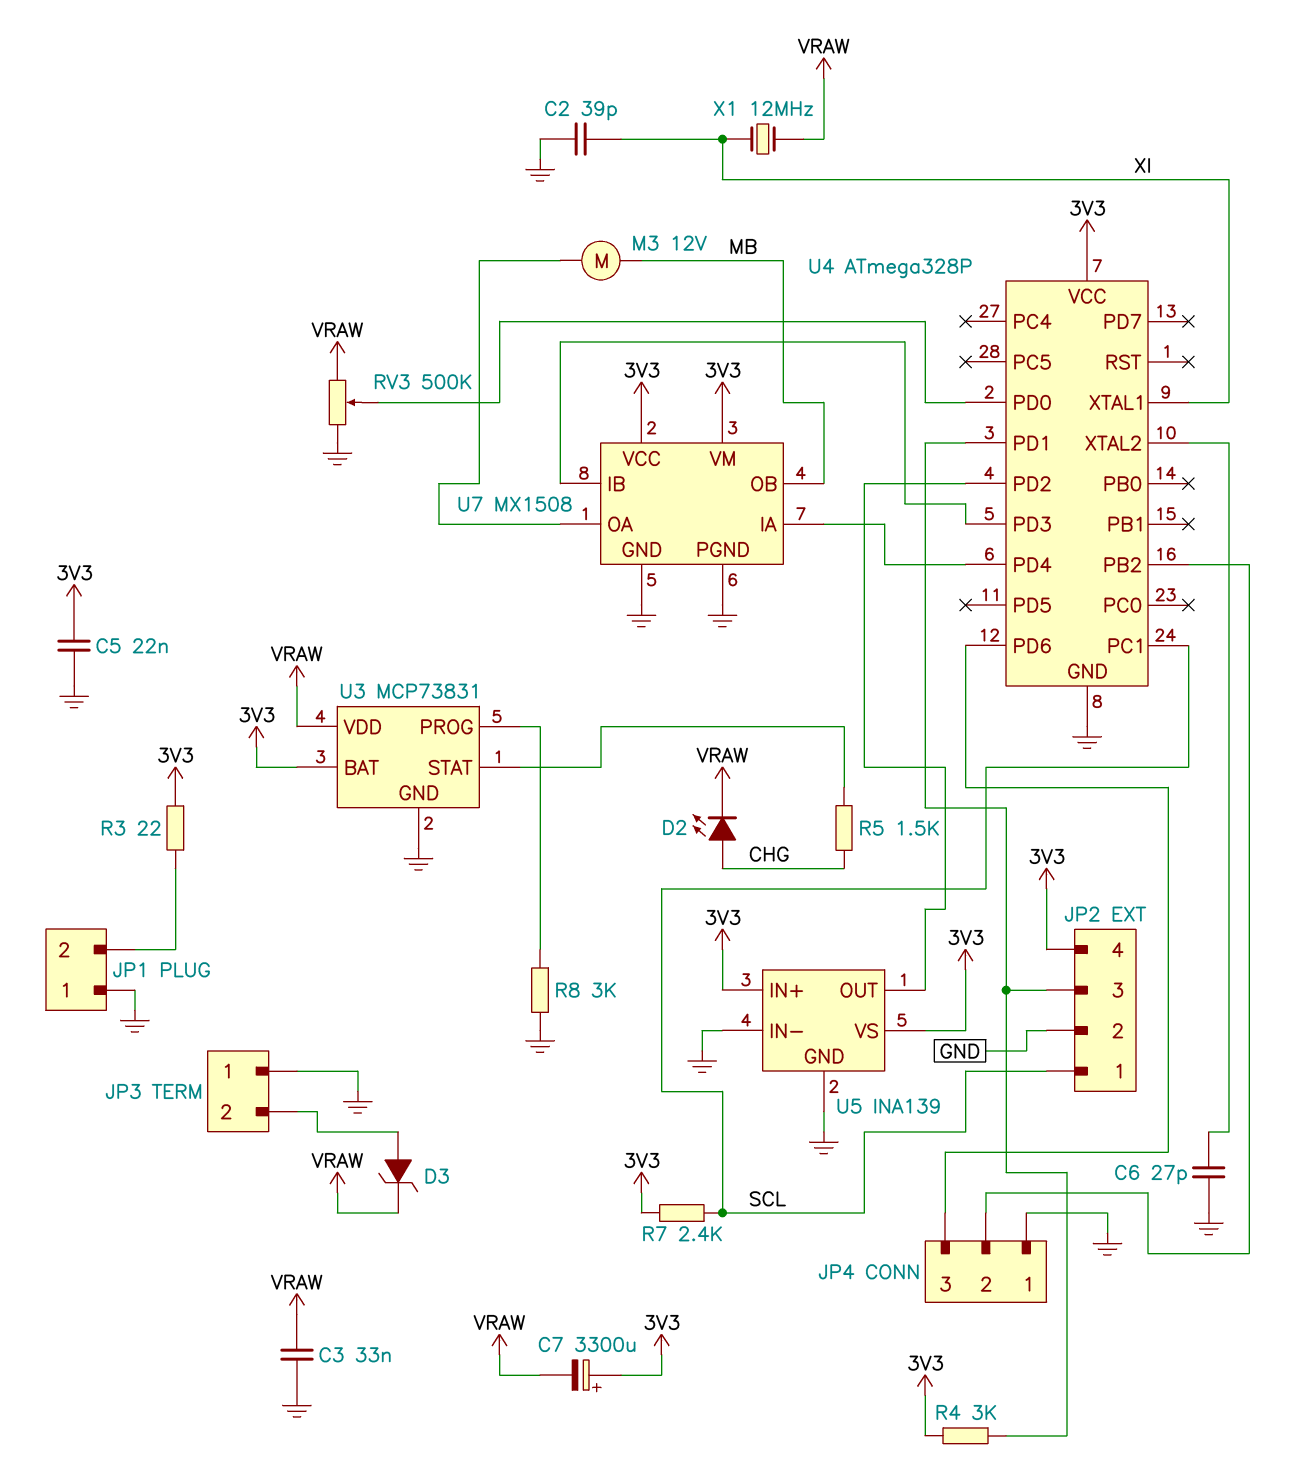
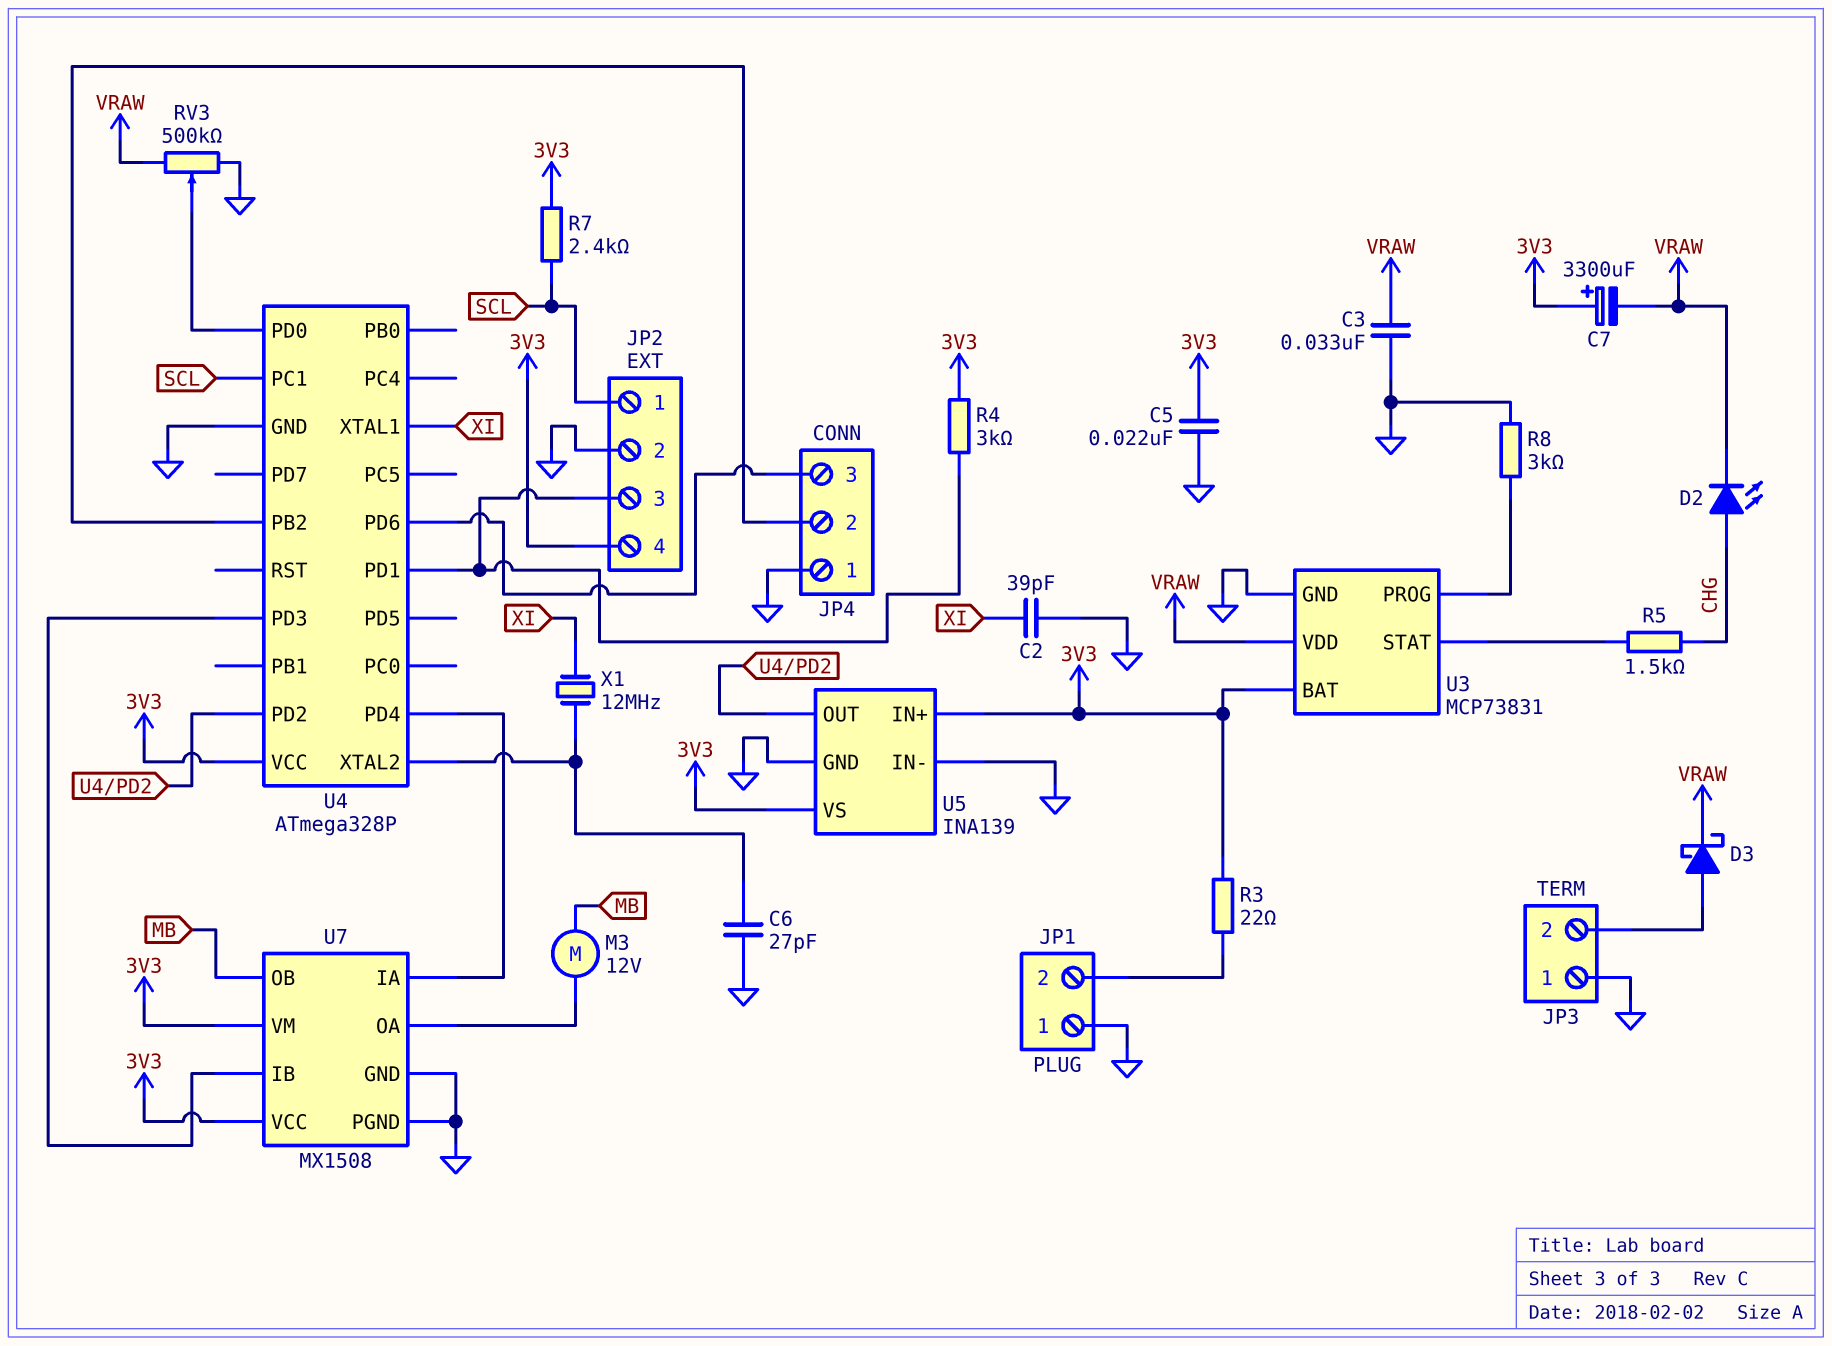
D3: zener (A JP3/2, K VRAW) -> schottky (A JP3/2, K VRAW)
X1: 12MHz (VRAW, XI) -> 12MHz (U4/XTAL2, XI)

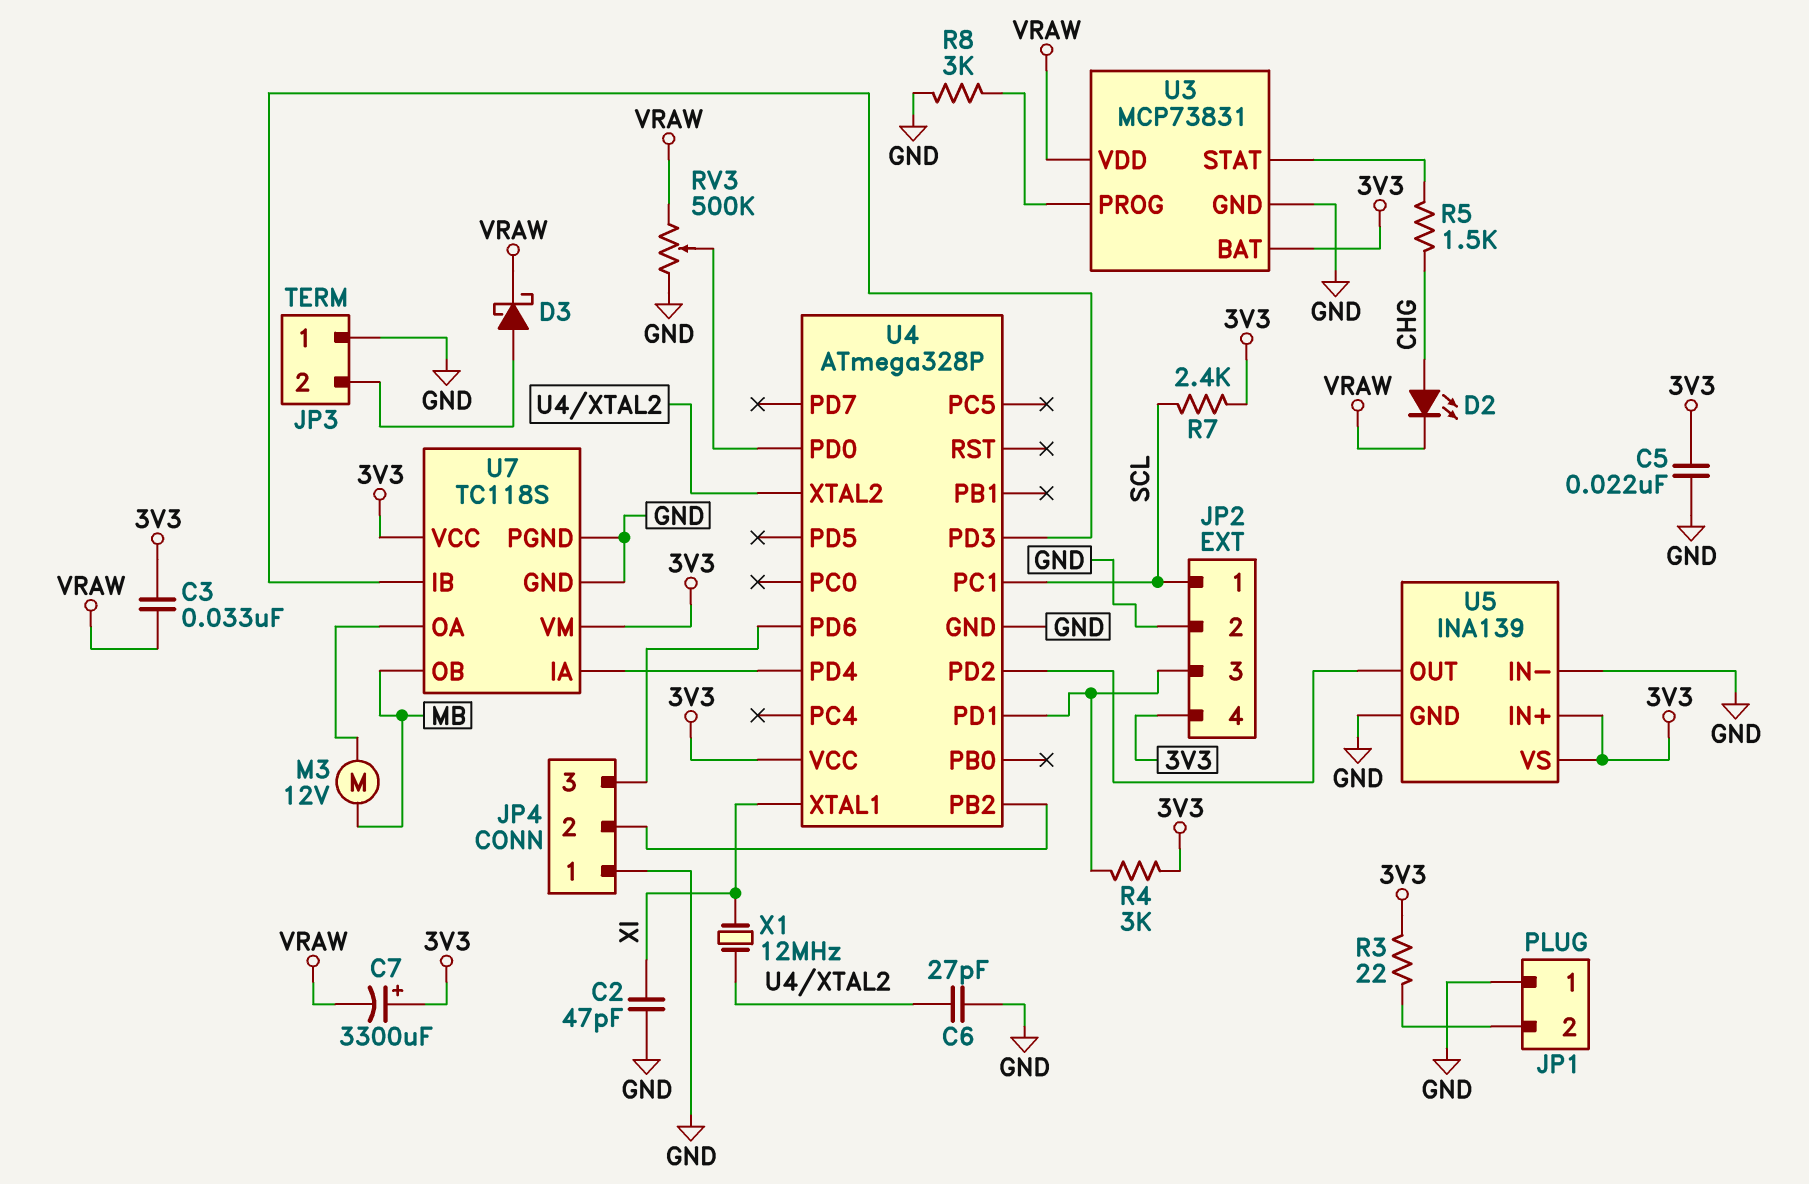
C2: 39pF (GND, XI) -> 47pF (GND, XI)
C3: 33nF (GND, VRAW) -> 33nF (3V3, VRAW)
U7: MX1508 -> TC118S

